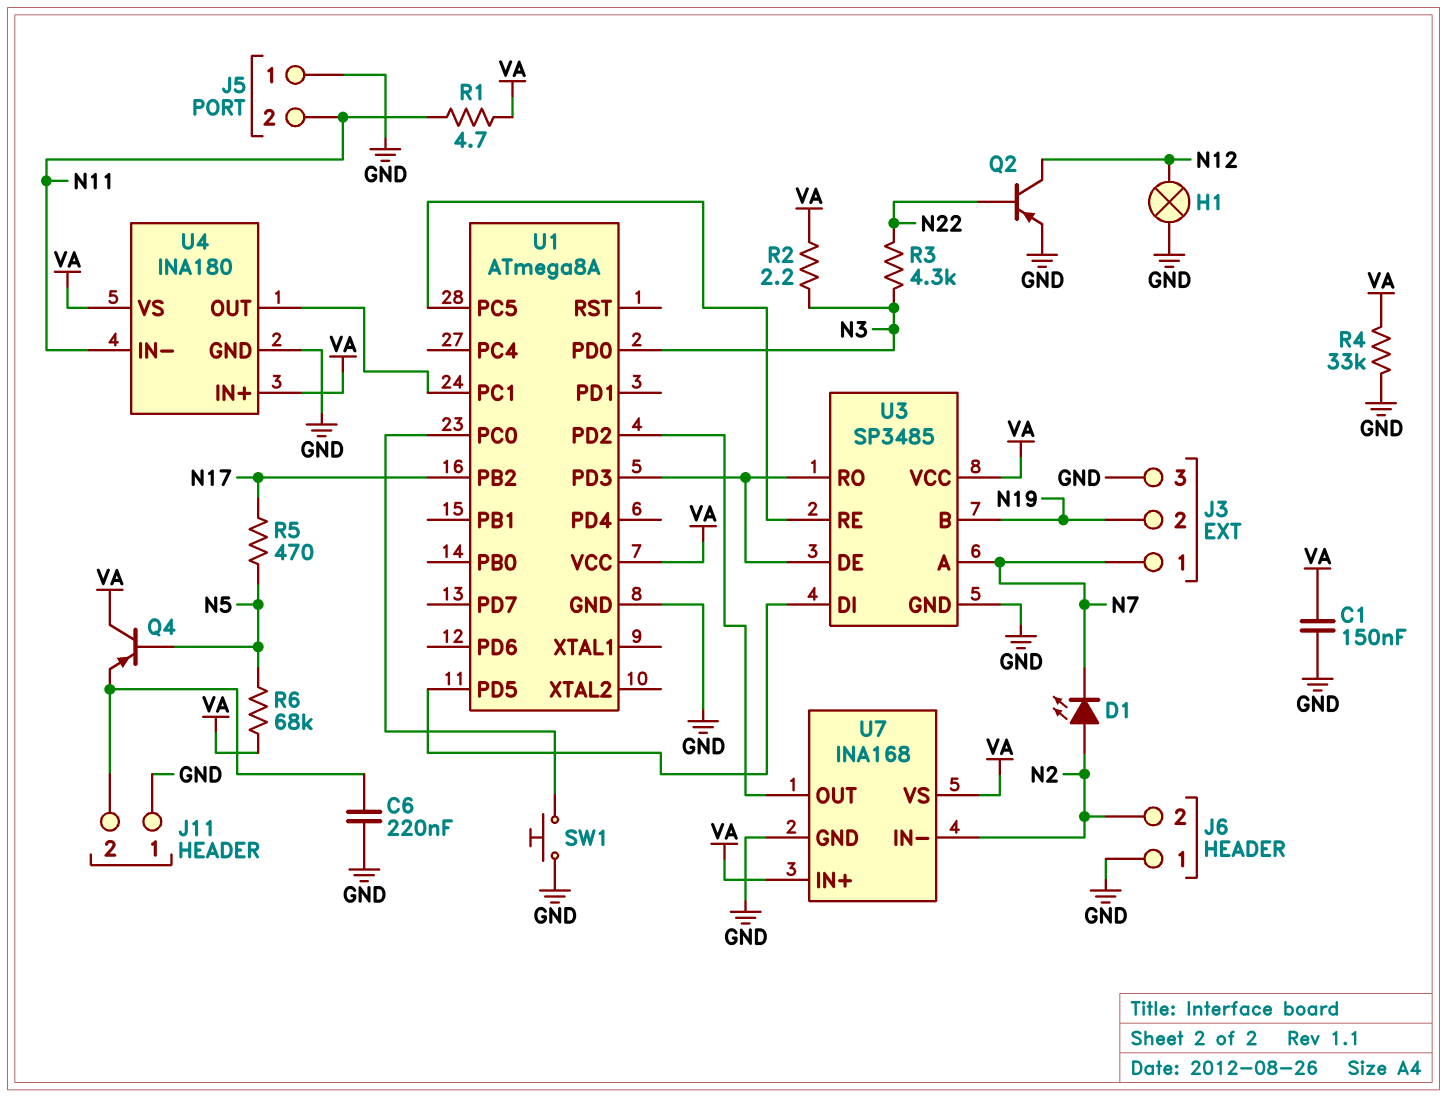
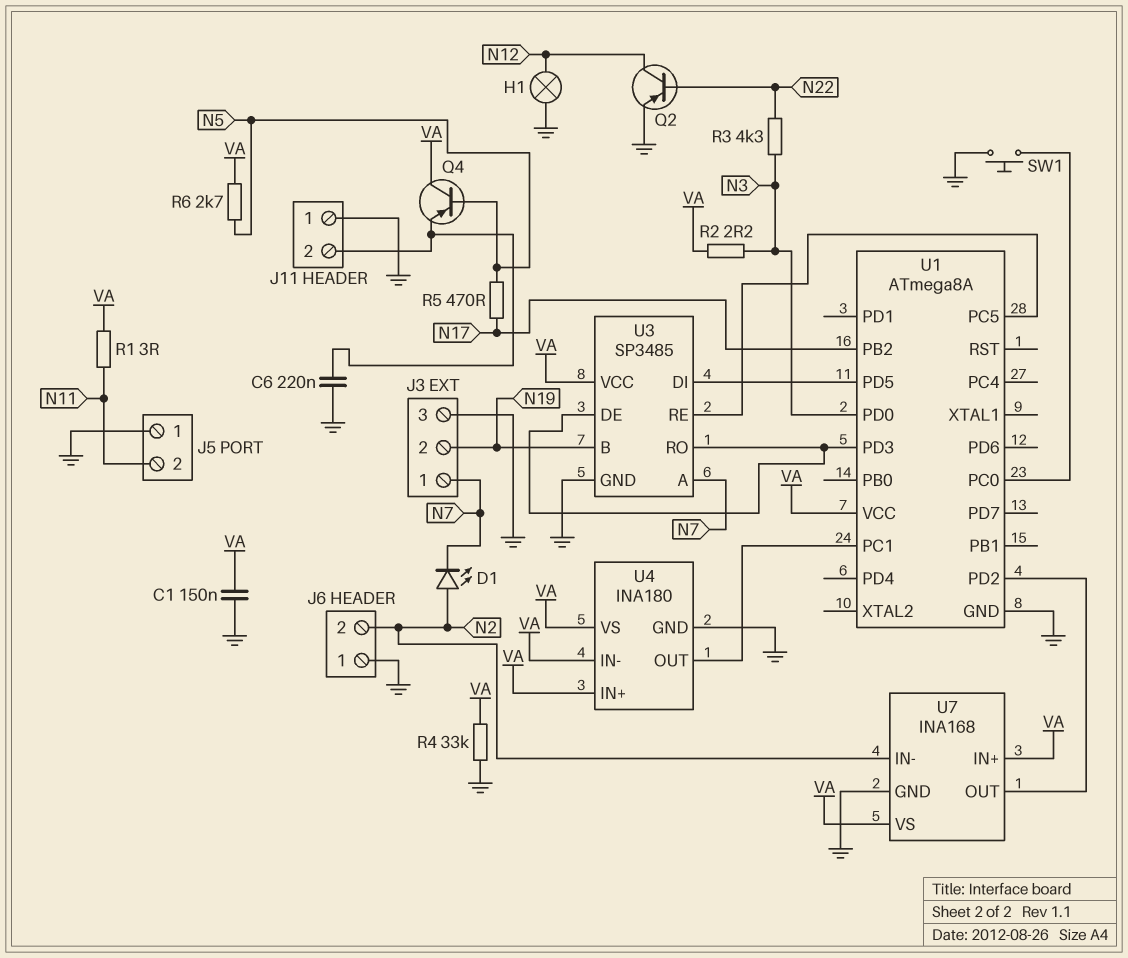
R1: 4.7 (N11, VA) -> 3 (N11, VA)
R6: 68k (N5, VA) -> 2.7k (N5, VA)
U4 pin IN-: N11 -> VA

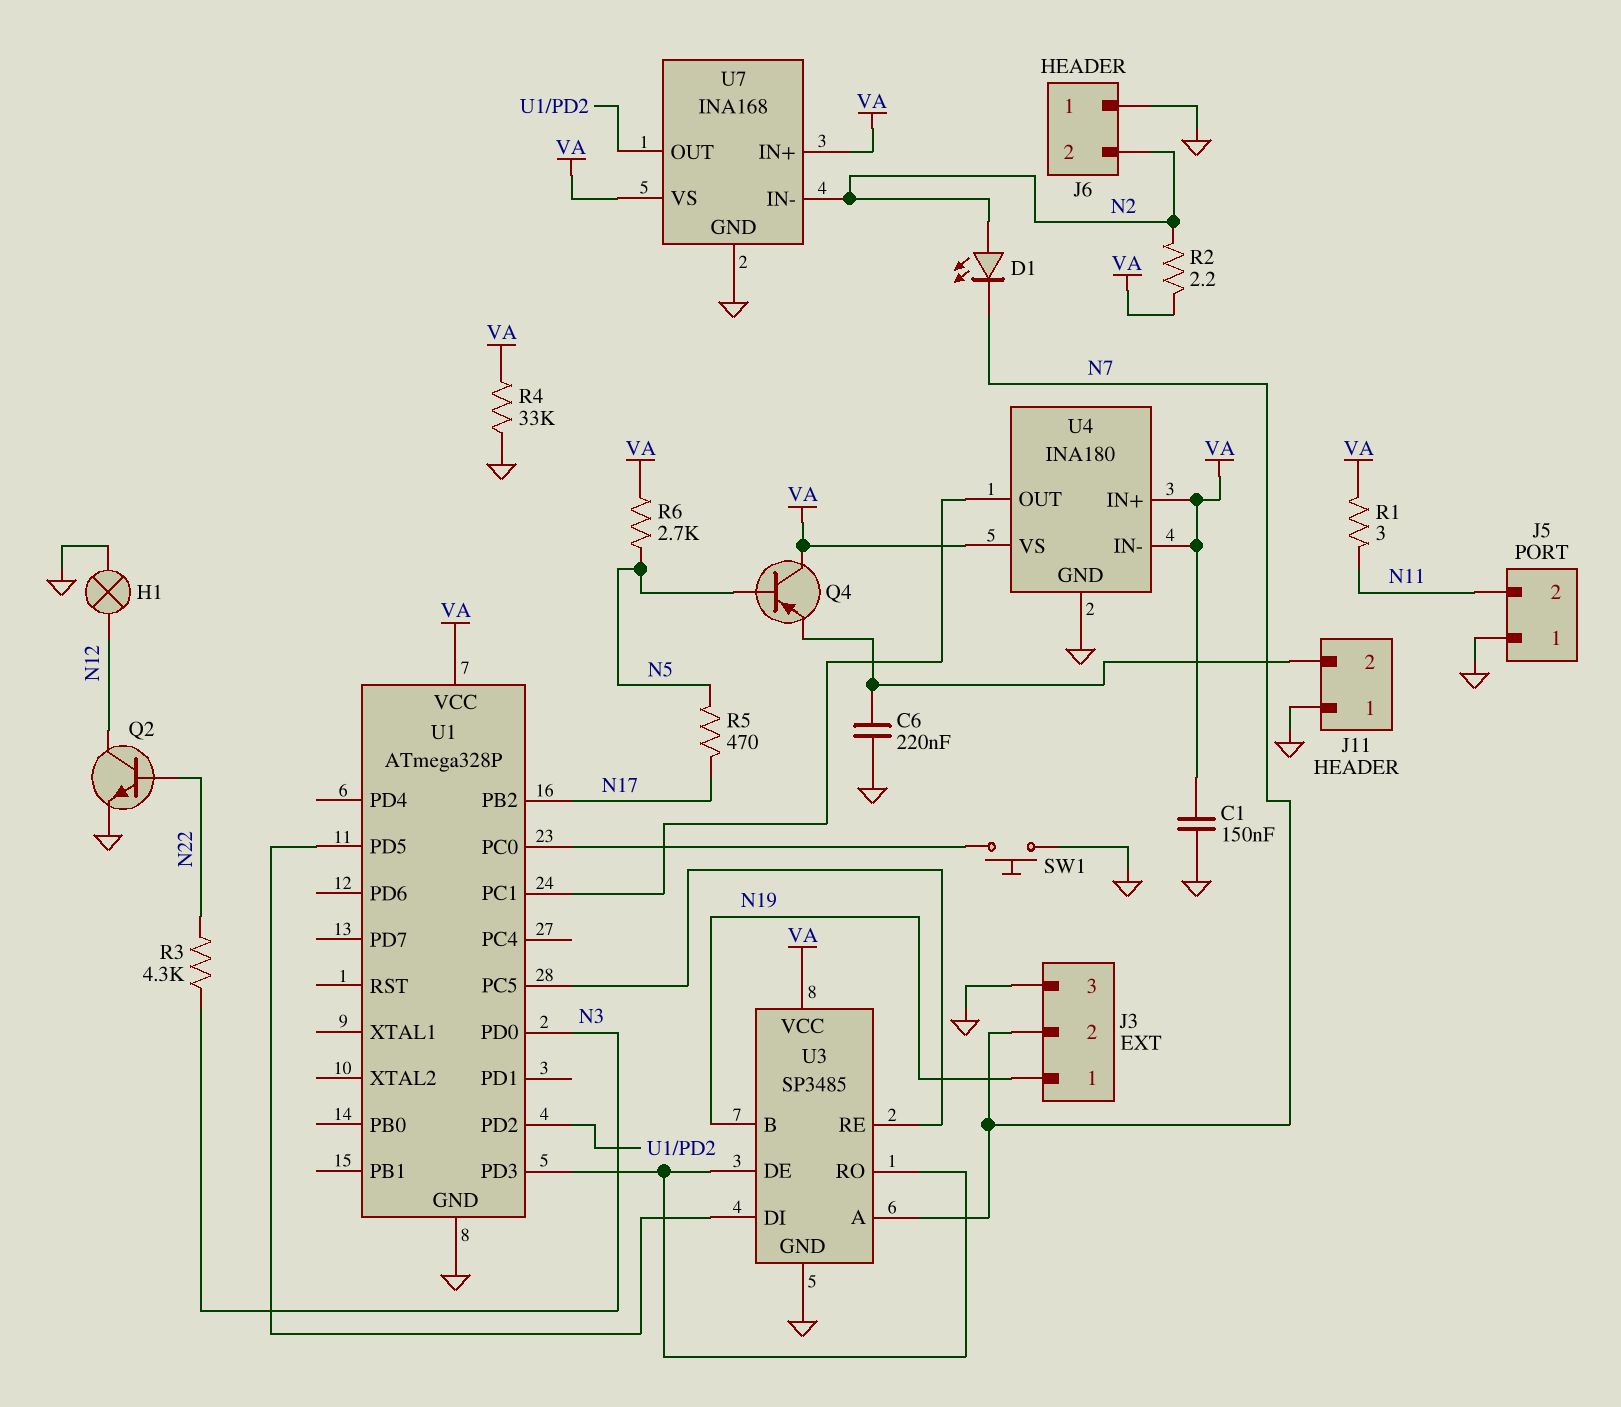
J3 pin 1: N7 -> N19
J3 pin 2: N19 -> N7
Q2: PNP (B N22, C N12, E GND) -> NPN (B N22, C N12, E GND)
R2: 2.2 (N3, VA) -> 2.2 (N2, VA)
U1: ATmega8A -> ATmega328P

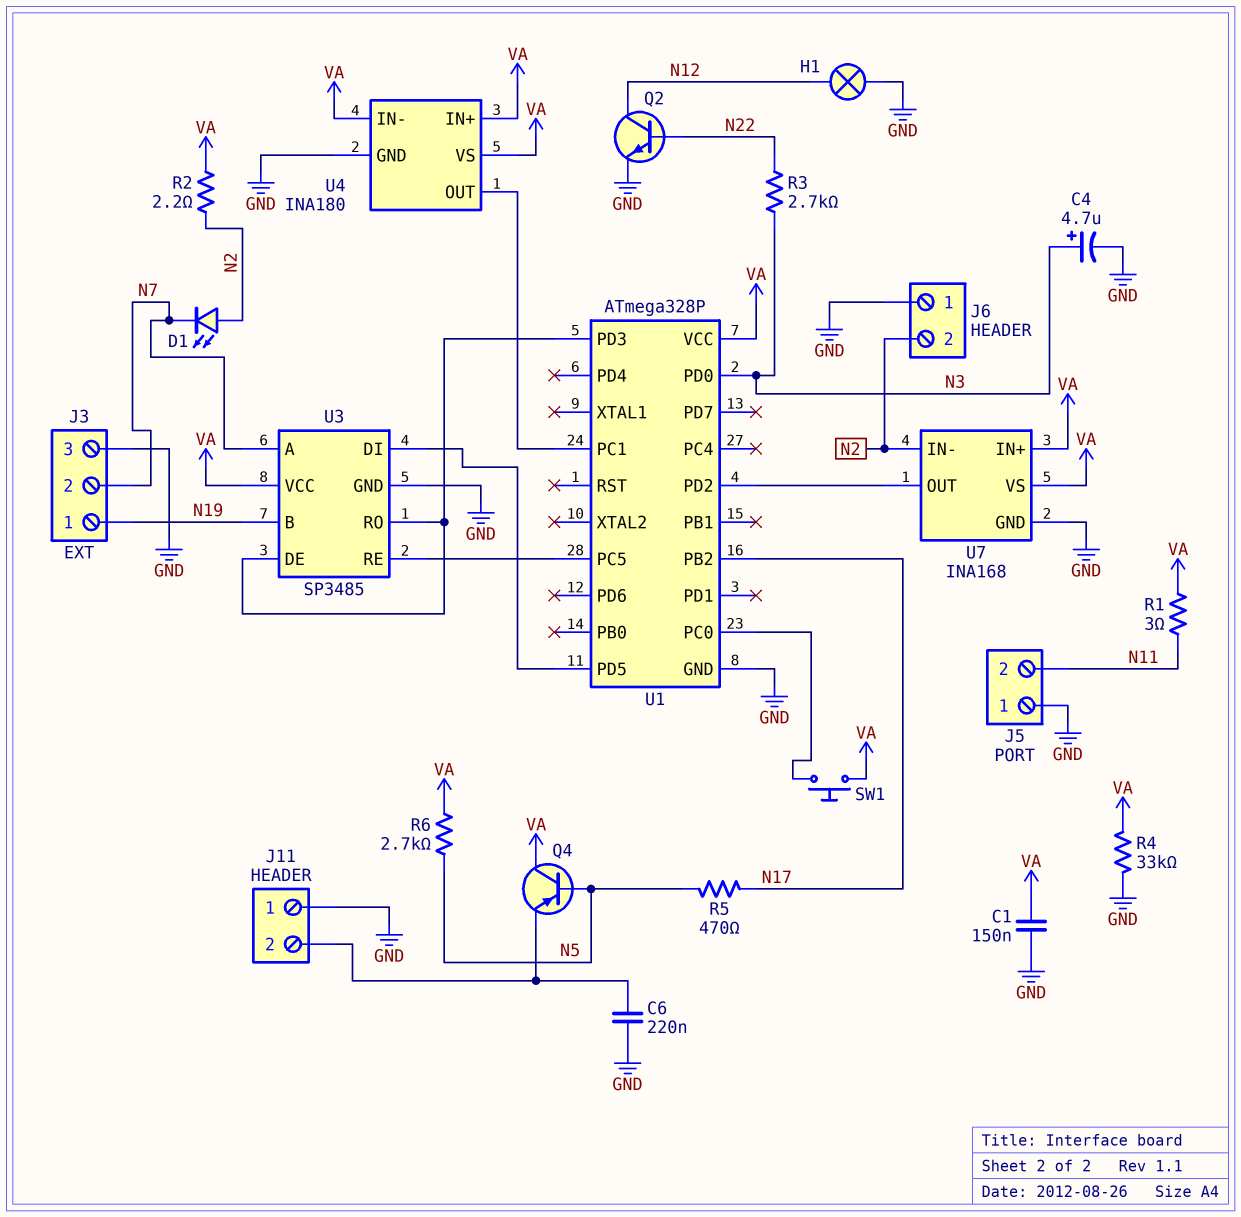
C4: none -> 4.7uF (plus N3, minus GND)
R3: 4.3k (N3, N22) -> 2.7k (N3, N22)
SW1: button (GND, U1/PC0) -> button (U1/PC0, VA)

